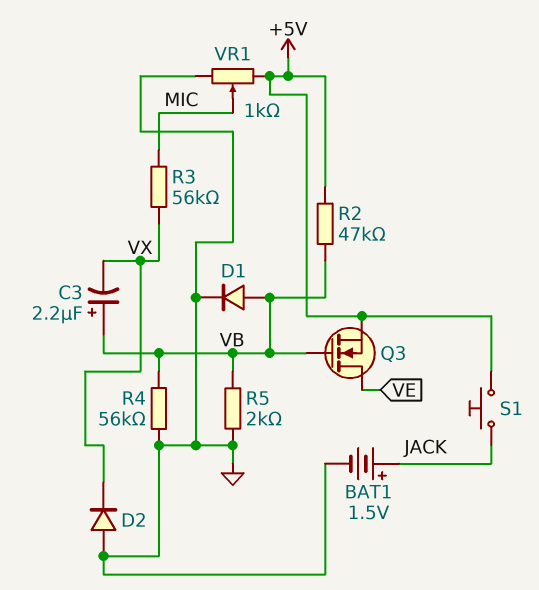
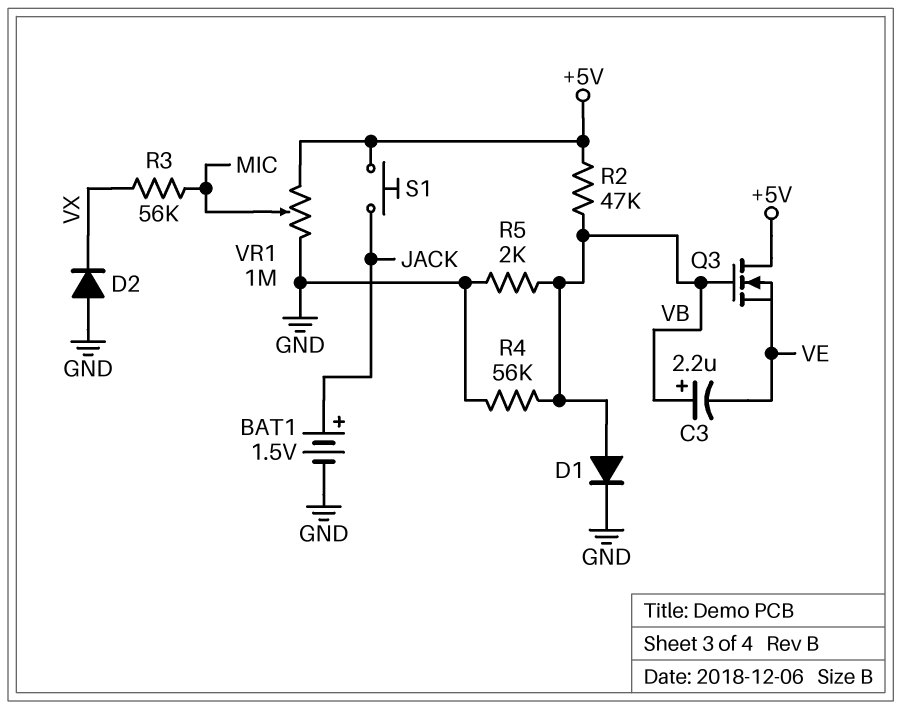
C3: 2.2uF (plus VB, minus VX) -> 2.2uF (plus VB, minus VE)
Q3: NMOS (G VB, D VE, S +5V) -> NMOS (G VB, D +5V, S VE)
VR1: 1k (+5V, GND, wiper MIC) -> 1M (+5V, GND, wiper MIC)

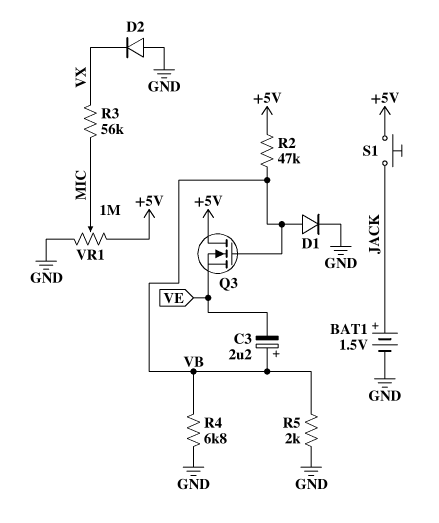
R4: 56k (GND, VB) -> 6.8k (GND, VB)

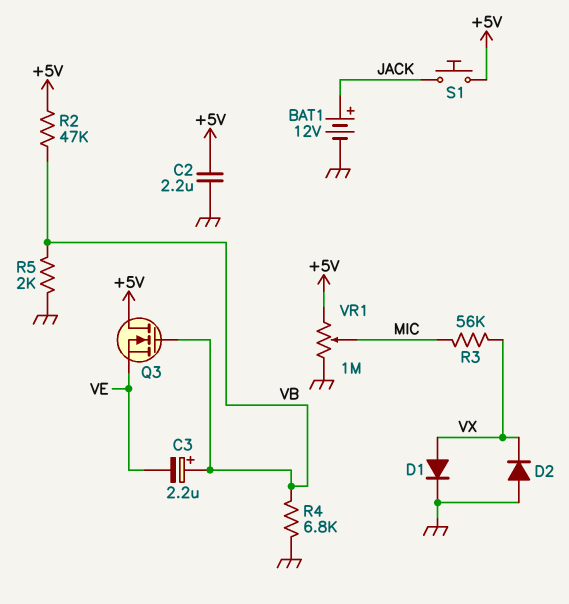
BAT1: 1.5V (plus JACK, minus GND) -> 12V (plus JACK, minus GND)
C2: none -> 2.2uF (+5V, GND)
D1: diode (A VB, K GND) -> diode (A VX, K GND)

